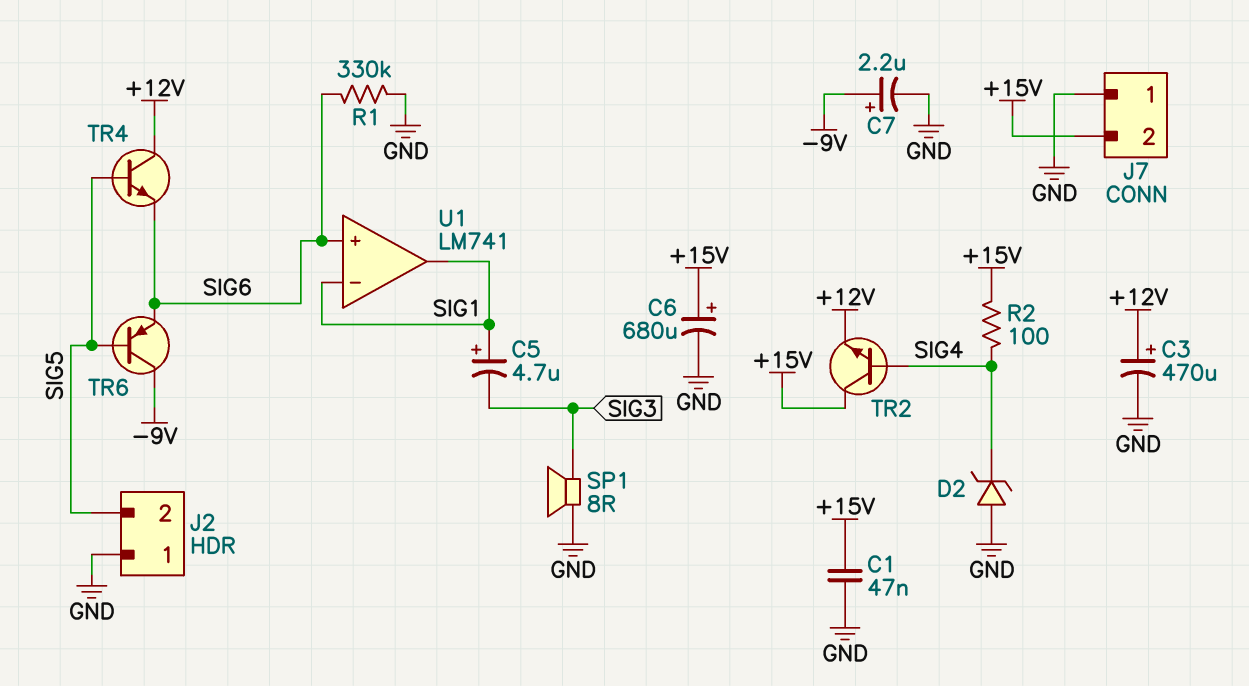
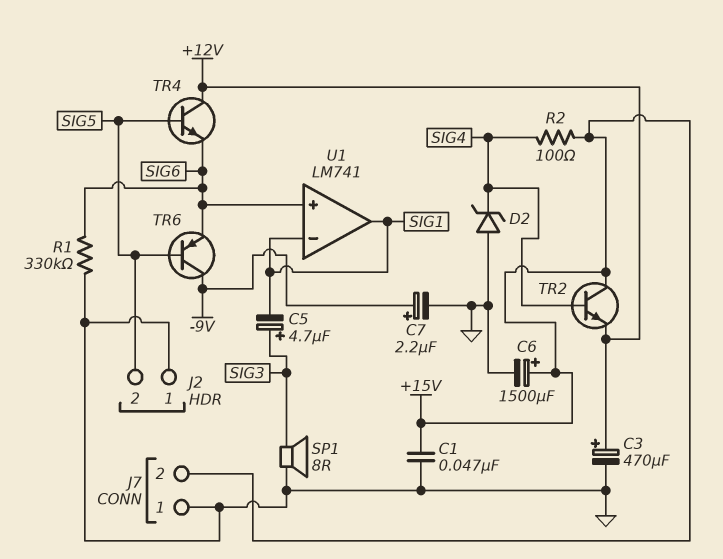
C5: 4.7uF (plus SIG1, minus SIG3) -> 4.7uF (plus SIG3, minus SIG1)
C6: 680uF (plus +15V, minus GND) -> 1500uF (plus +15V, minus GND)

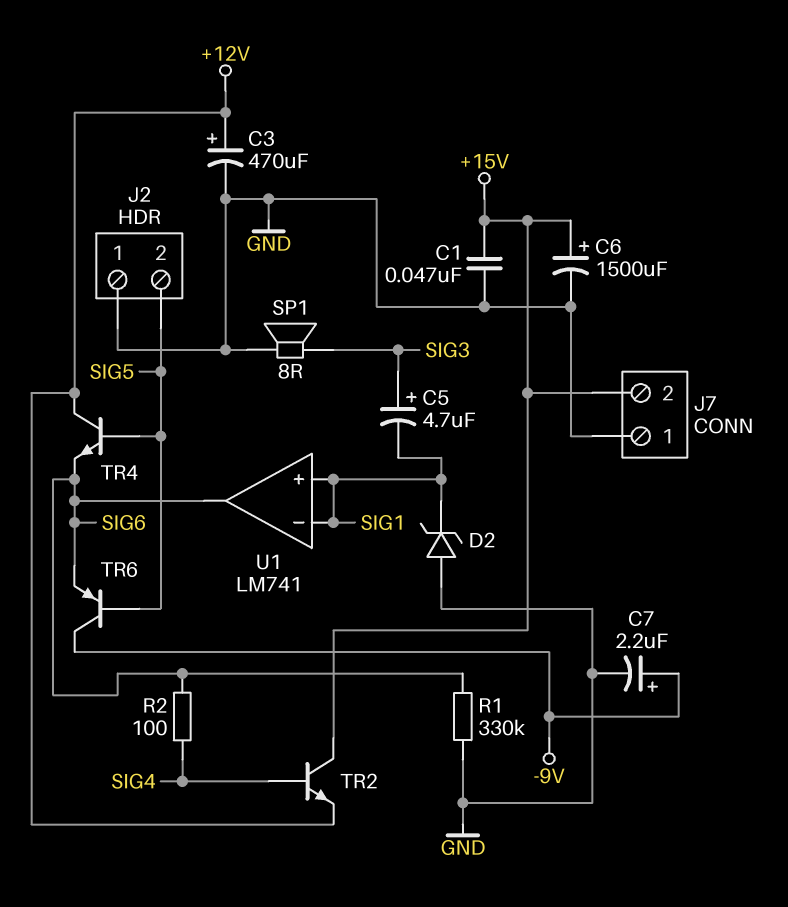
D2: zener (A GND, K SIG4) -> zener (A GND, K SIG1)
R2: 100 (+15V, SIG4) -> 100 (SIG4, SIG6)
U1 pin in+: SIG6 -> SIG1
U1 pin out: SIG1 -> SIG6

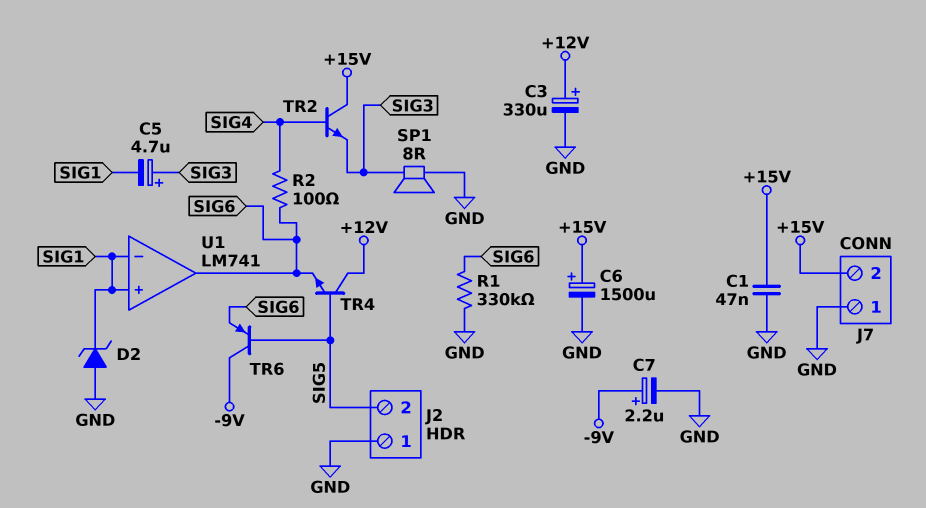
C3: 470uF (plus +12V, minus GND) -> 330uF (plus +12V, minus GND)
TR2: NPN (B SIG4, C +15V, E +12V) -> NPN (B SIG4, C +15V, E SIG3)

